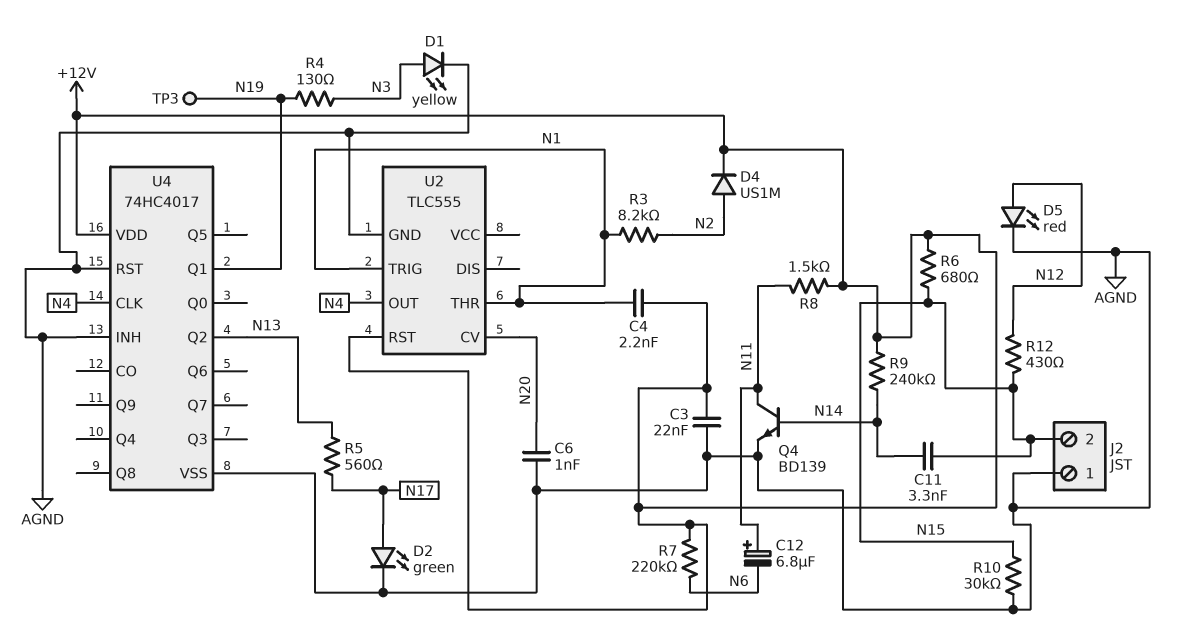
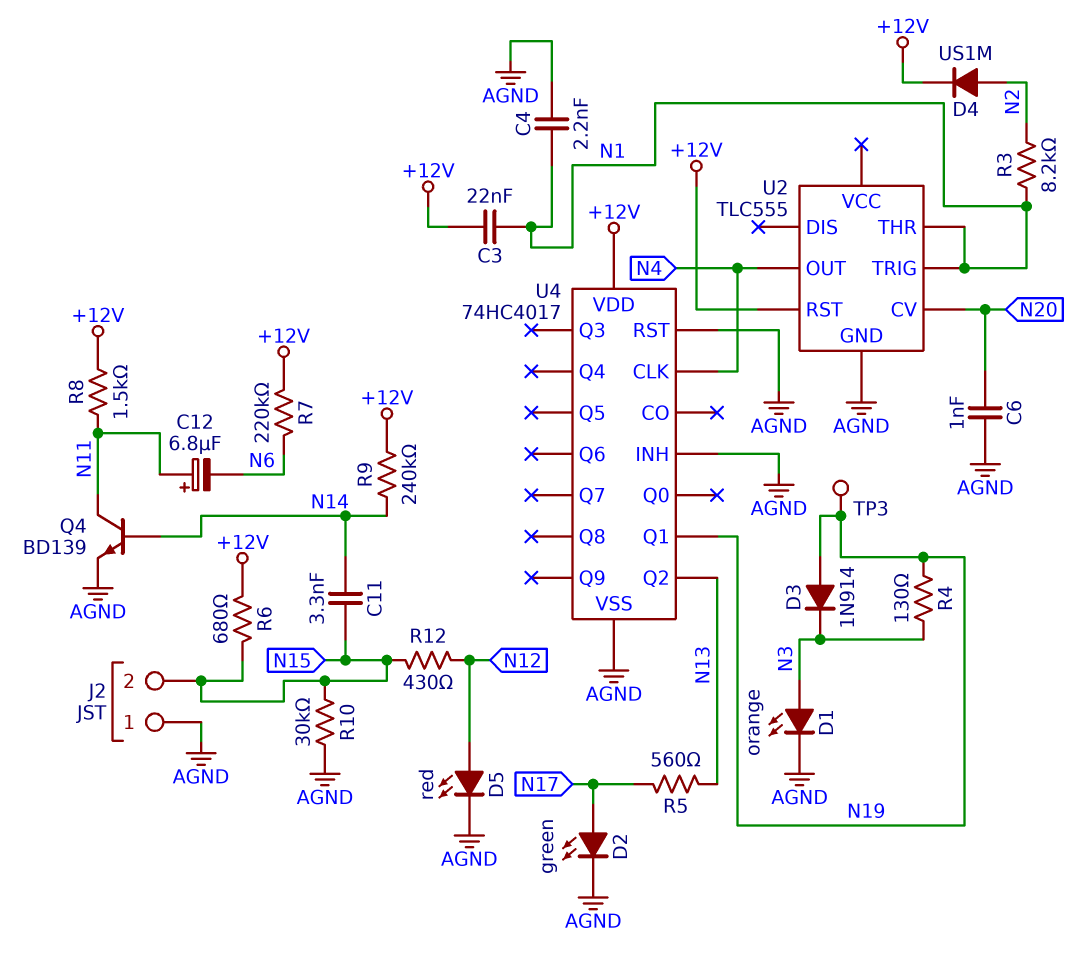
C3: 22nF (+12V, AGND) -> 22nF (+12V, N1)
C4: 2.2nF (+12V, N1) -> 2.2nF (AGND, N1)
D1: LED yellow (A N3, K AGND) -> LED orange (A N3, K AGND)
D3: none -> diode 1N914 (A N19, K N3)

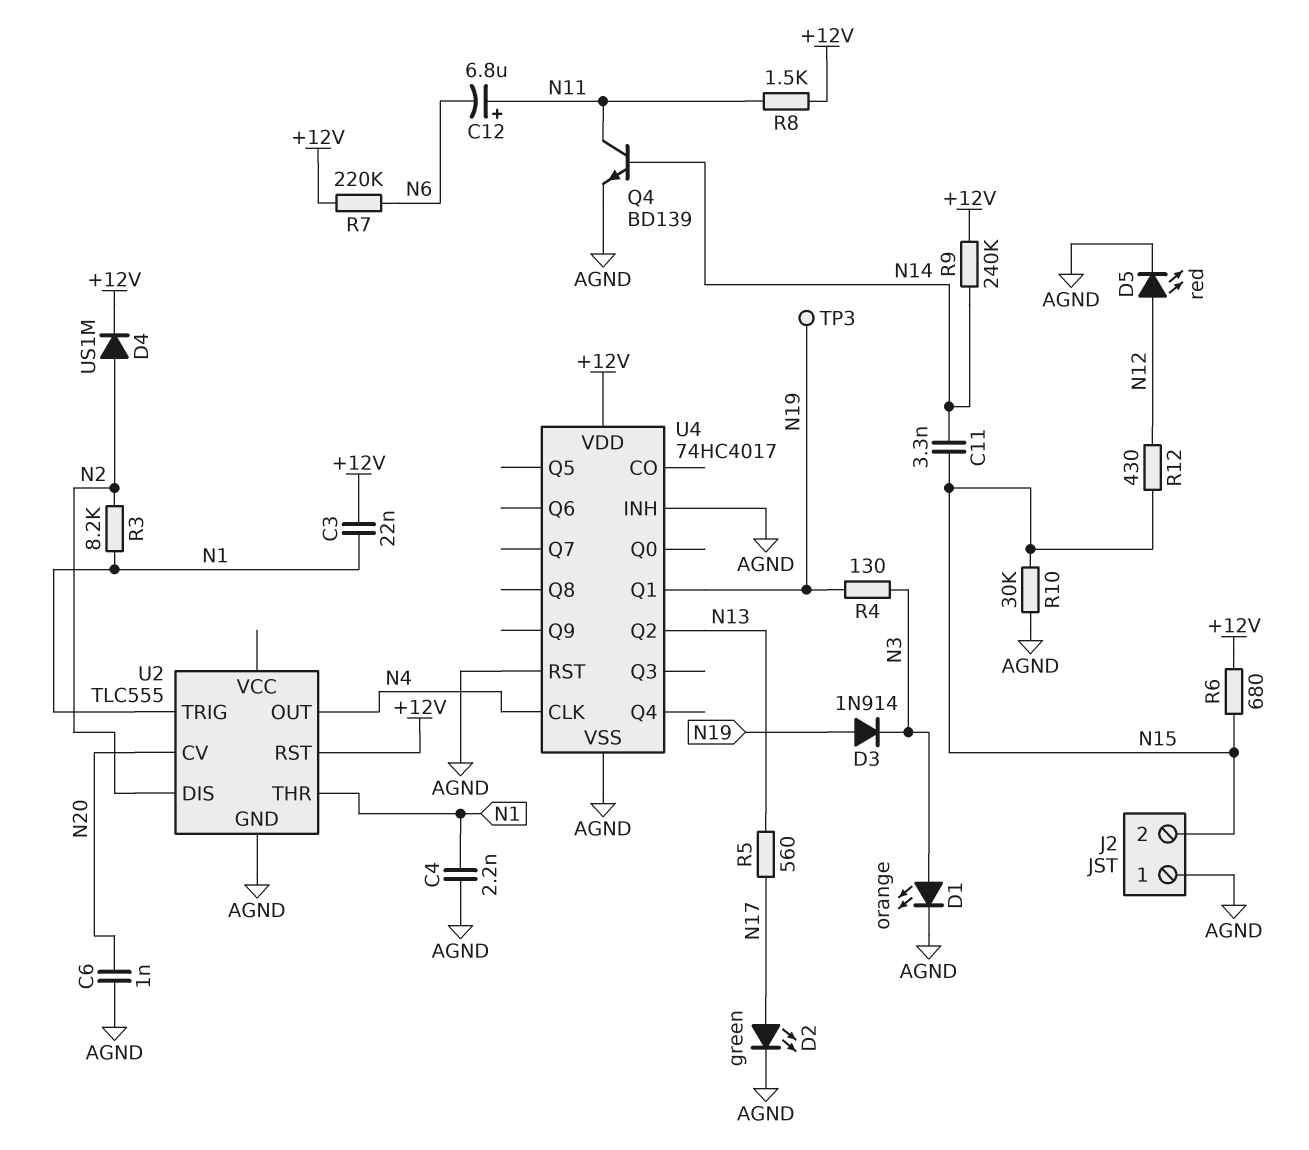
U2 pin DIS: none -> N2

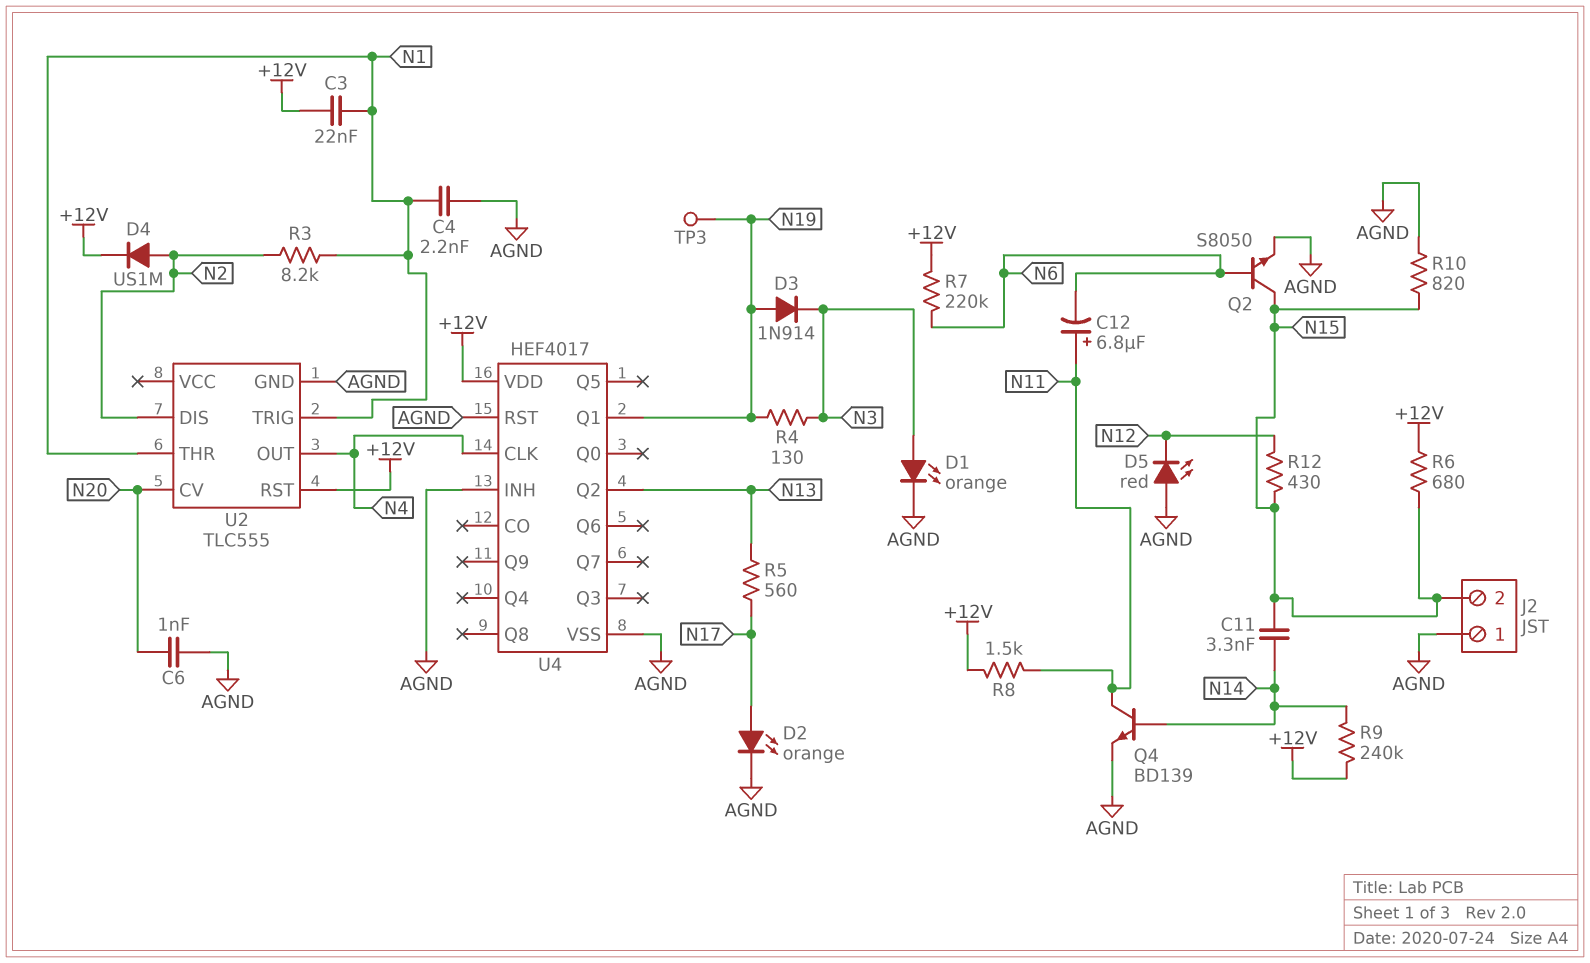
D2: LED green (A N17, K AGND) -> LED orange (A N17, K AGND)
D5: LED red (A N12, K AGND) -> LED red (A AGND, K N12)
Q2: none -> NPN S8050 (B N6, C N15, E AGND)
R10: 30k (AGND, N15) -> 820 (AGND, N15)
U4: 74HC4017 -> HEF4017

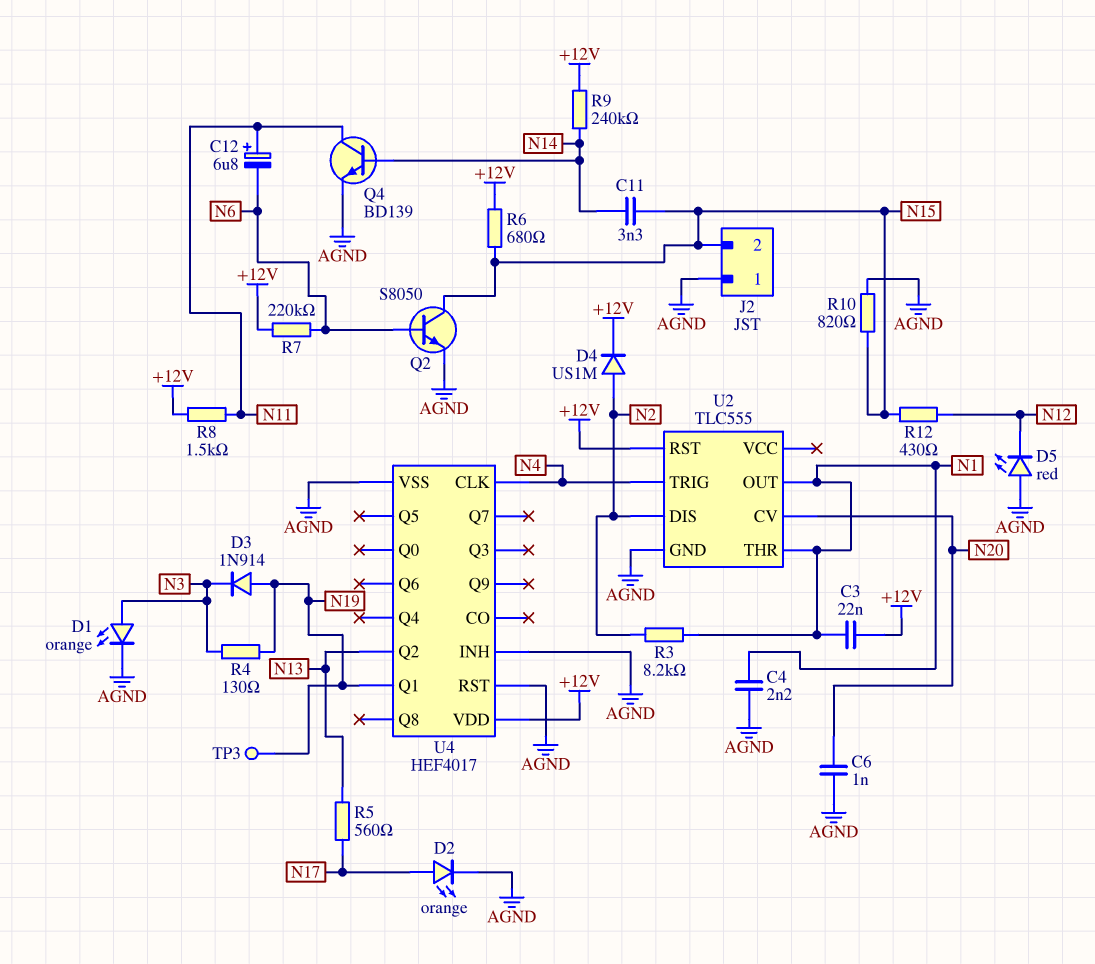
U2 pin OUT: N4 -> N1
U2 pin TRIG: N1 -> N4

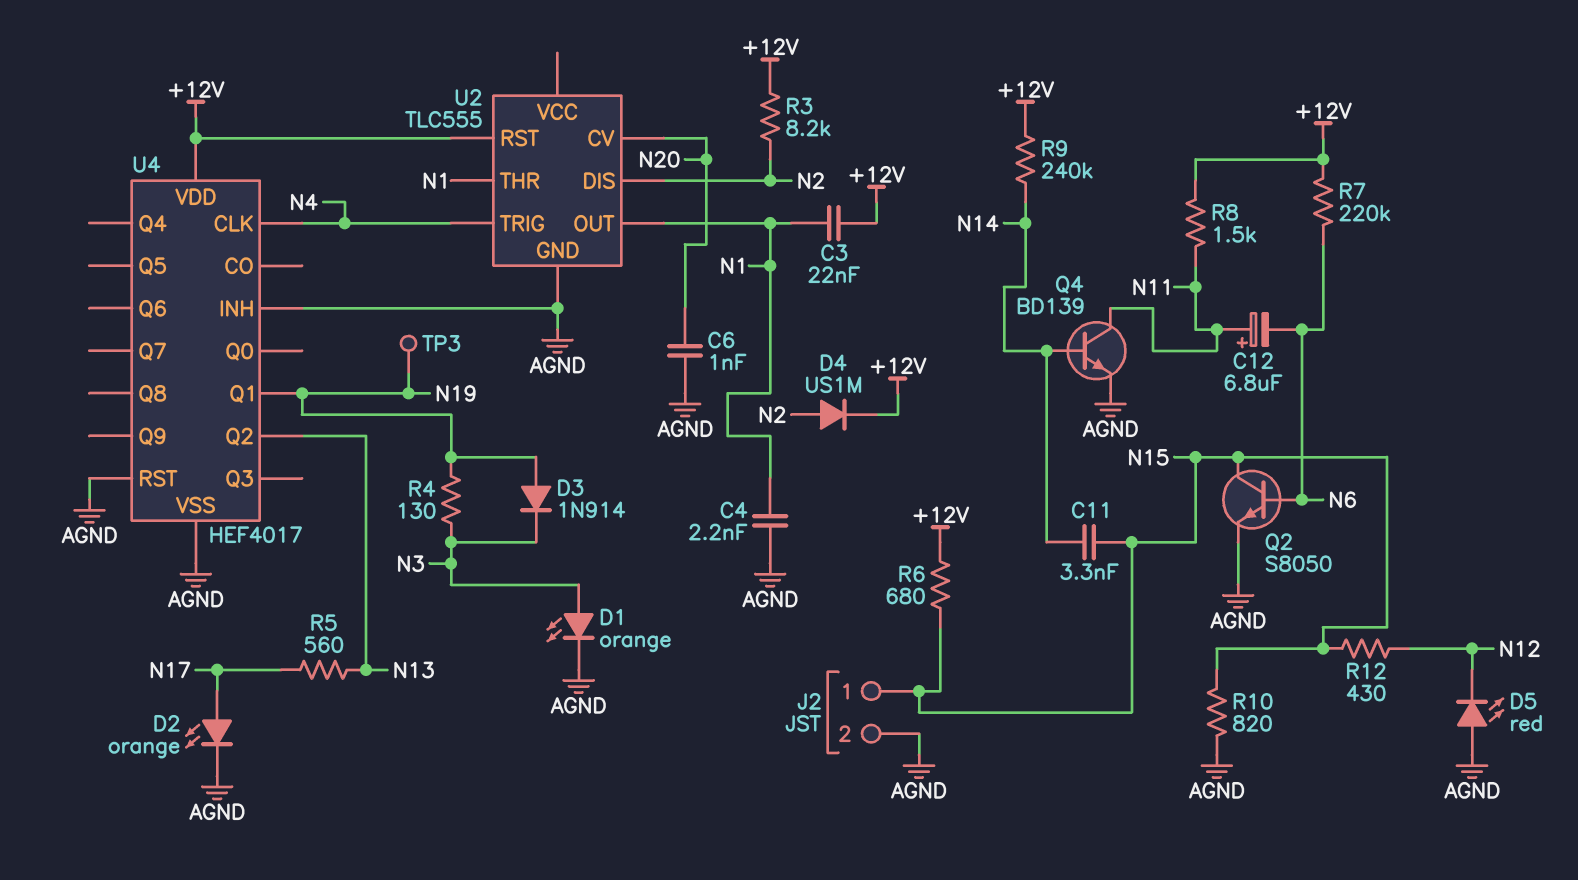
J2 pin 1: AGND -> N15
J2 pin 2: N15 -> AGND
R3: 8.2k (N1, N2) -> 8.2k (+12V, N2)

